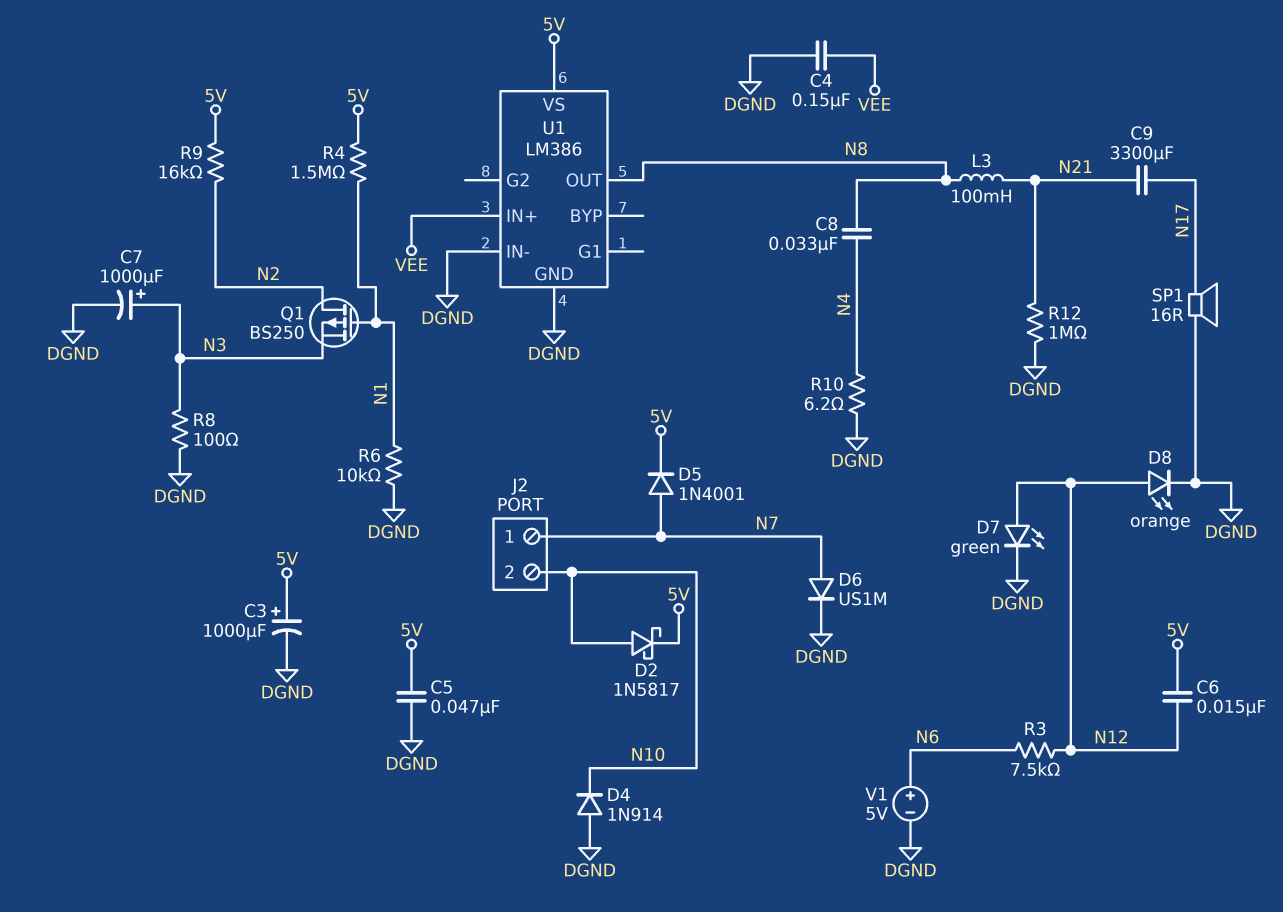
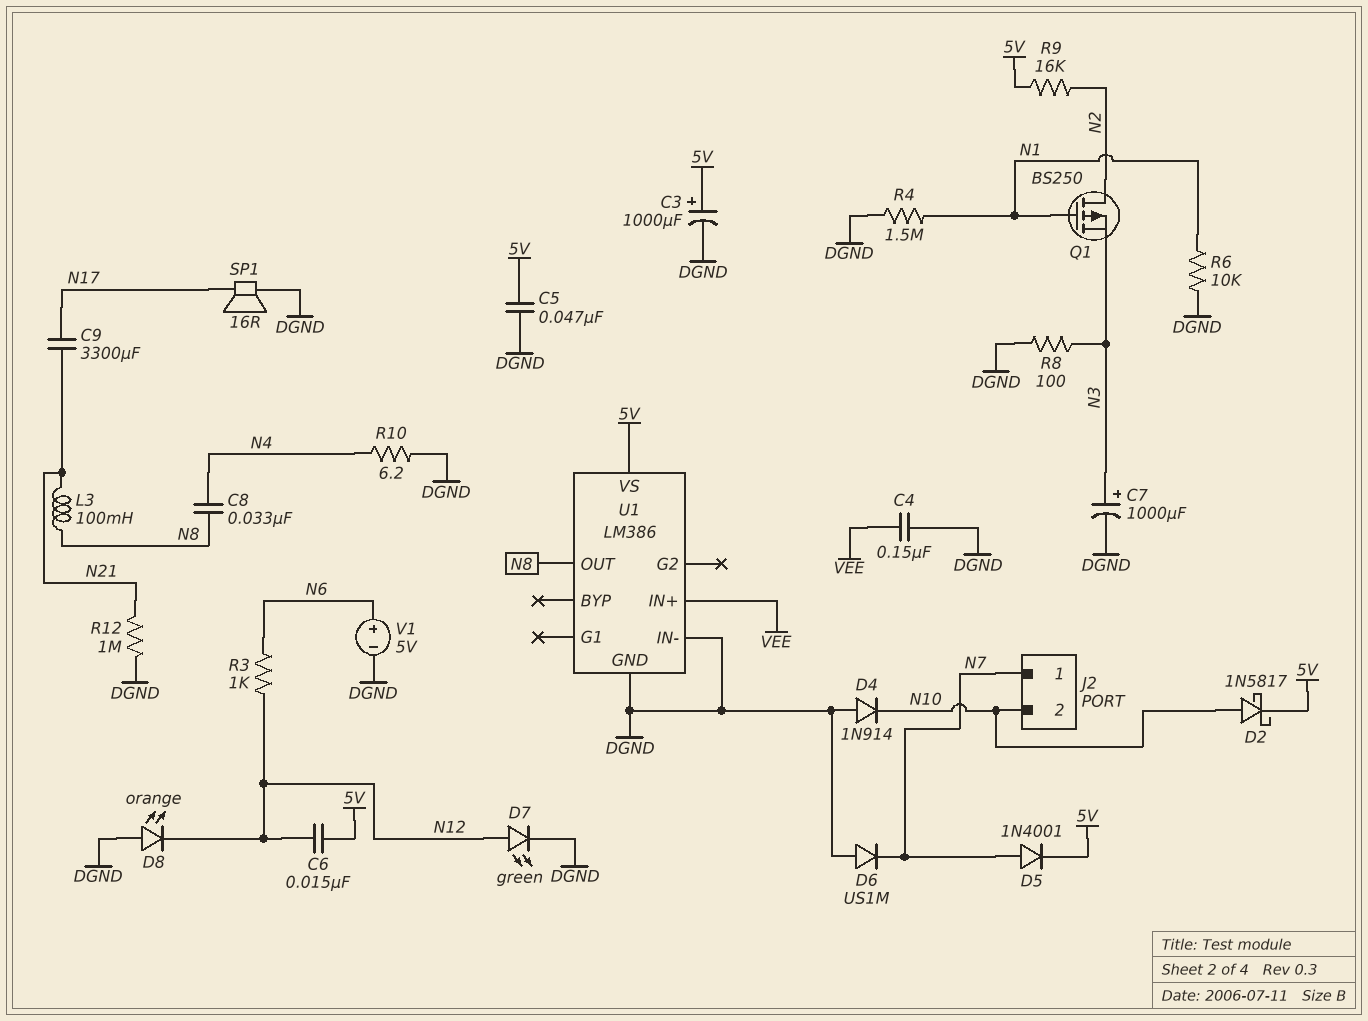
D6: diode US1M (A N7, K DGND) -> diode US1M (A DGND, K N7)
D8: LED orange (A N12, K DGND) -> LED orange (A DGND, K N12)
R3: 7.5k (N6, N12) -> 1k (N6, N12)
R4: 1.5M (5V, N1) -> 1.5M (DGND, N1)

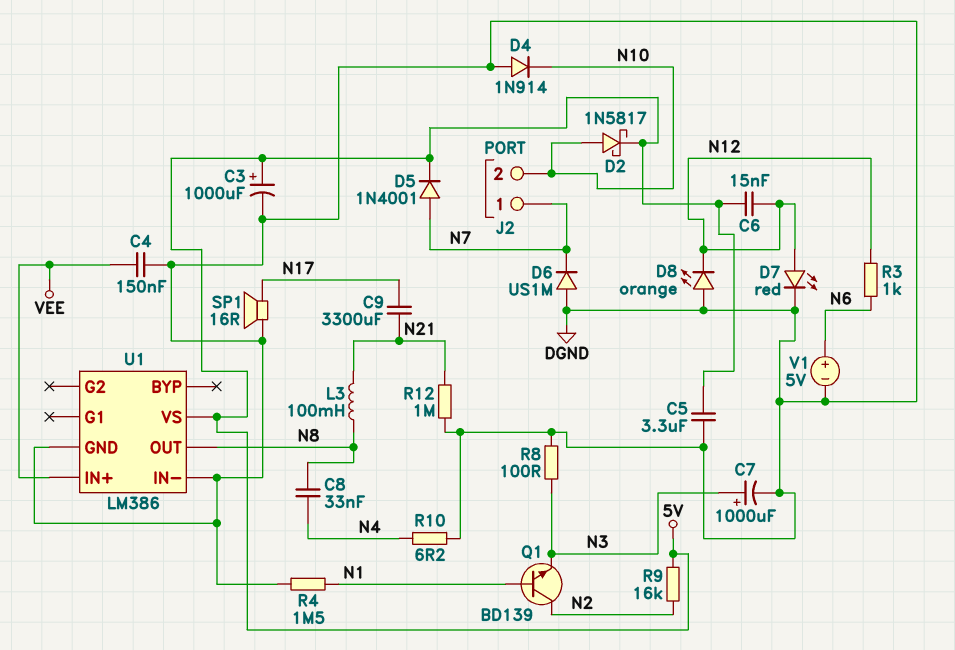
C5: 47nF (5V, DGND) -> 3.3uF (5V, DGND)
D7: LED green (A N12, K DGND) -> LED red (A N12, K DGND)
Q1: PMOS BS250 (G N1, D N2, S N3) -> NPN BD139 (B N1, C N2, E N3)
R6: 10k (DGND, N1) -> none

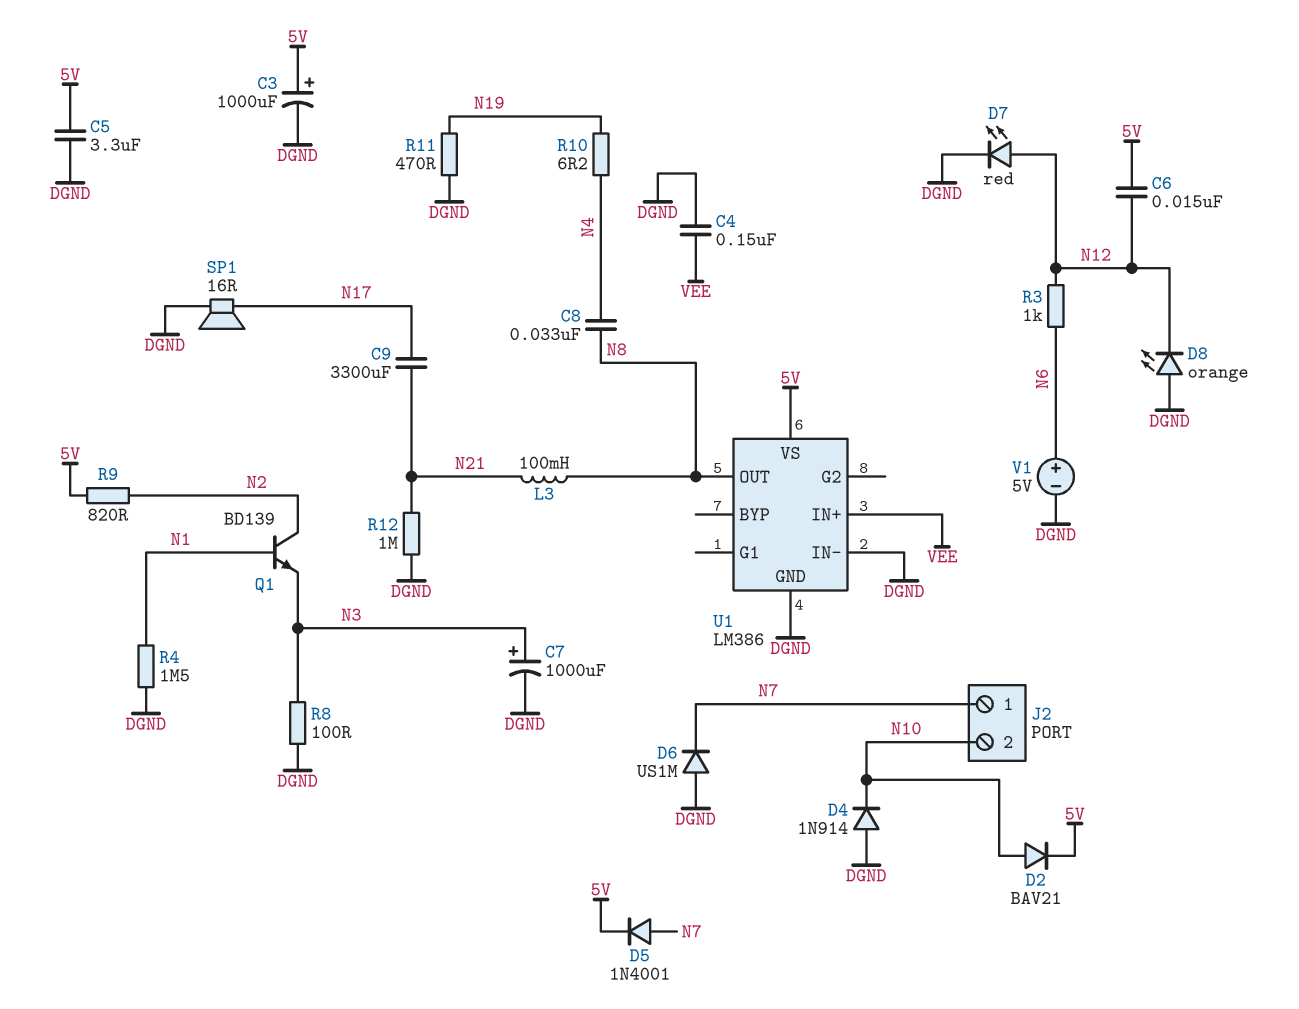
D2: schottky 1N5817 (A N10, K 5V) -> diode BAV21 (A N10, K 5V)
R9: 16k (5V, N2) -> 820 (5V, N2)
R10: 6.2 (DGND, N4) -> 6.2 (N4, N19)
R11: none -> 470 (DGND, N19)

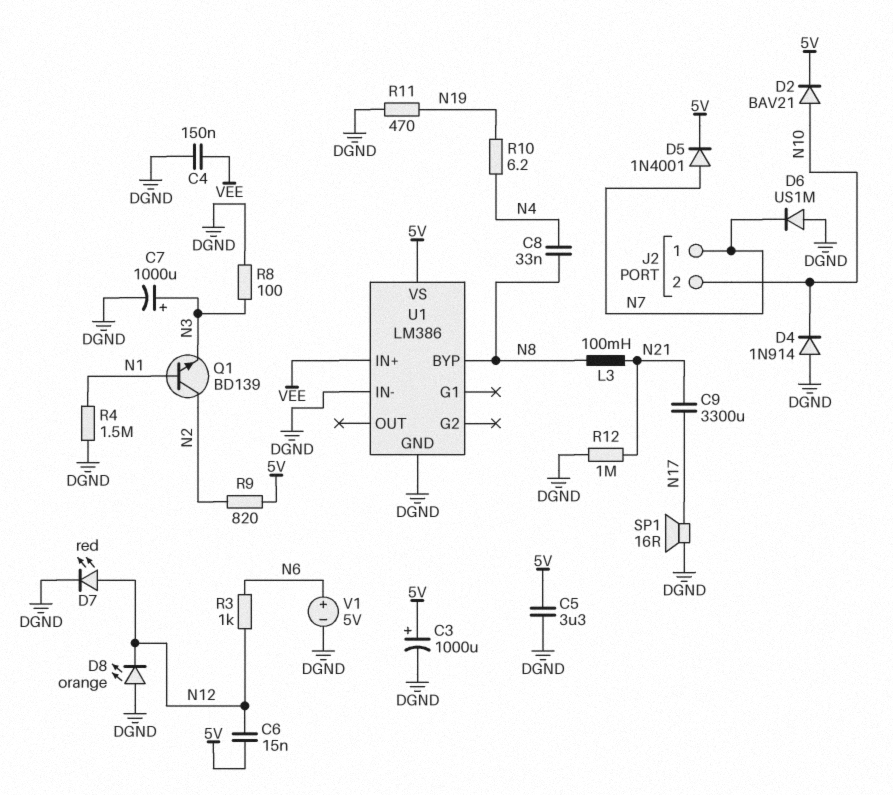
U1 pin BYP: none -> N8
U1 pin OUT: N8 -> none

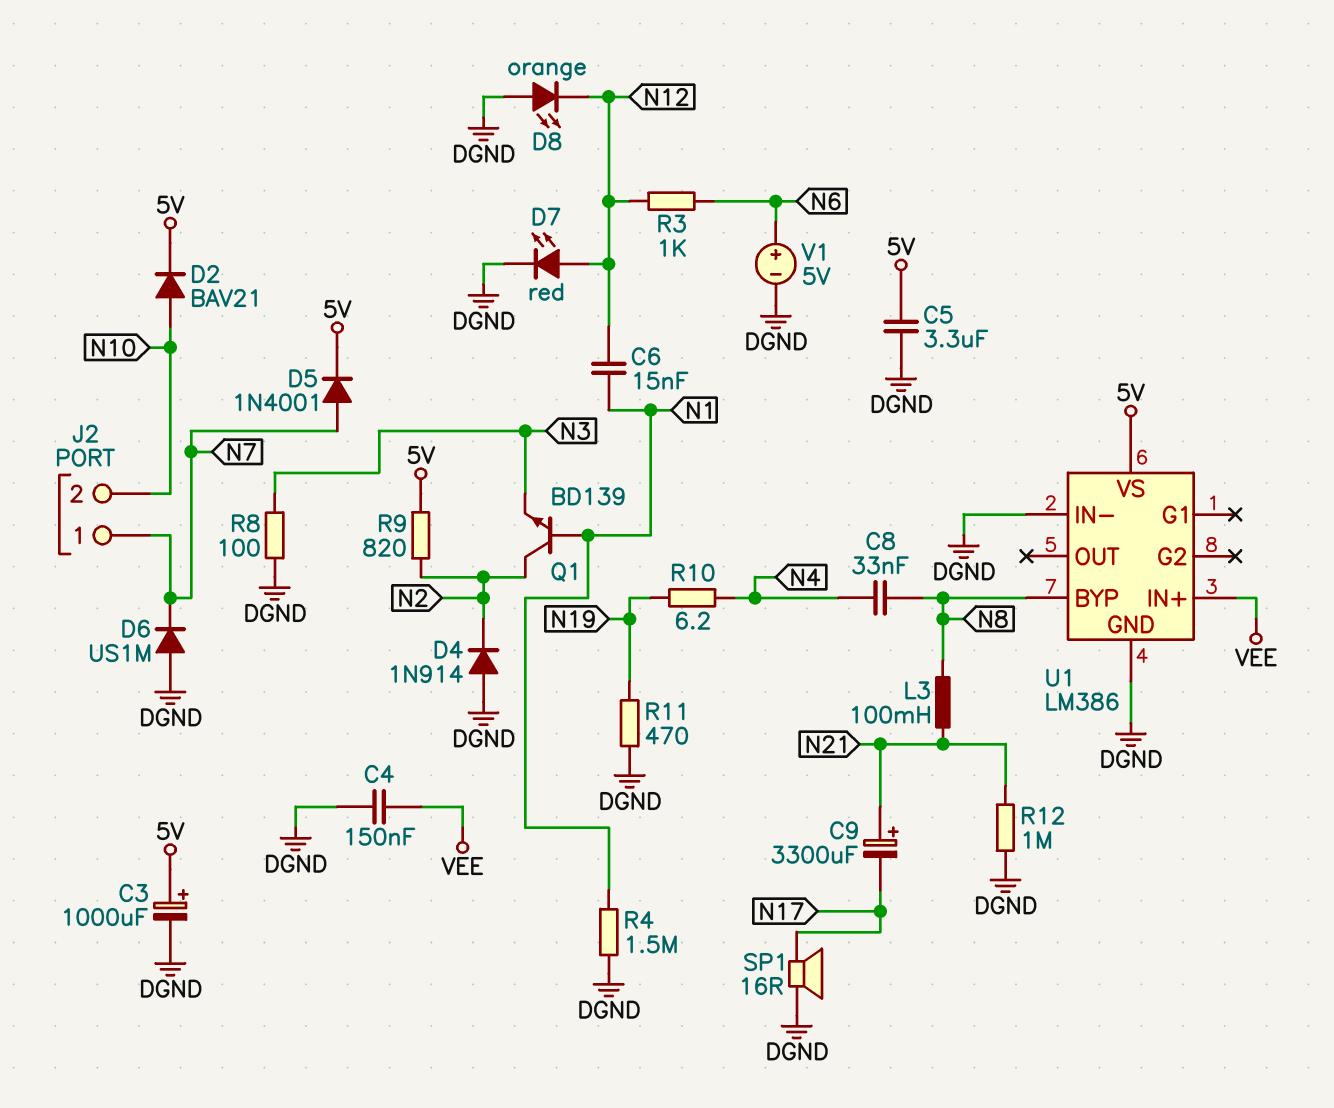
C6: 15nF (5V, N12) -> 15nF (N1, N12)
C7: 1000uF (plus N3, minus DGND) -> none
C9: 3300uF (N17, N21) -> 3300uF (plus N21, minus N17)
D4: diode 1N914 (A DGND, K N10) -> diode 1N914 (A DGND, K N2)

